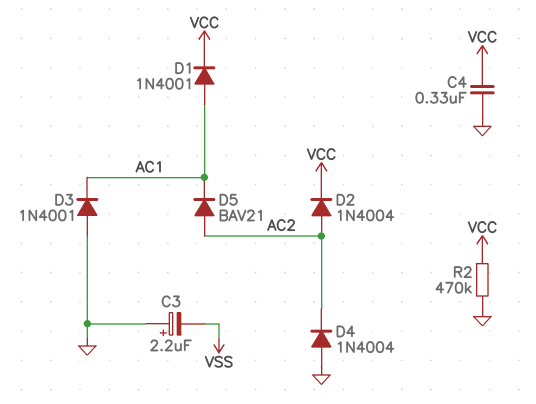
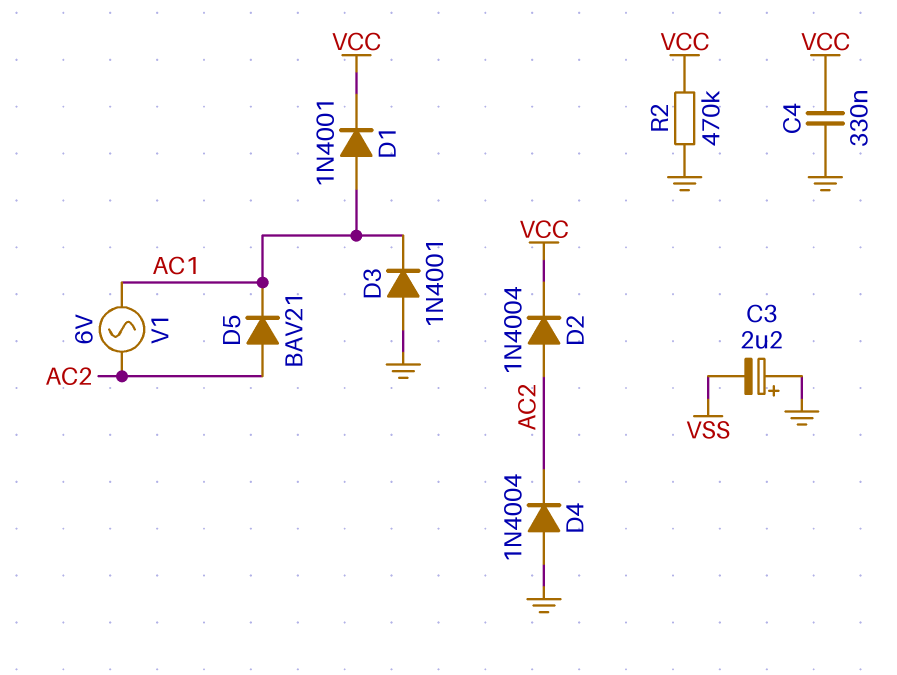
V1: none -> AC 6V (AC1, AC2)

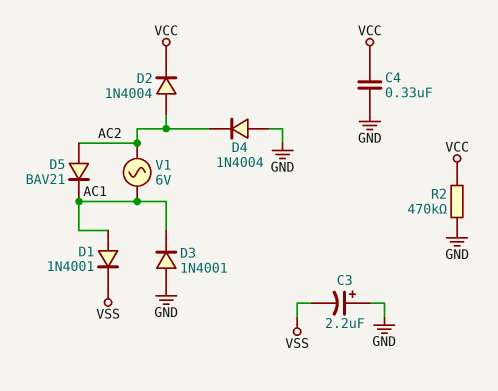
D1: diode 1N4001 (A AC1, K VCC) -> diode 1N4001 (A AC1, K VSS)

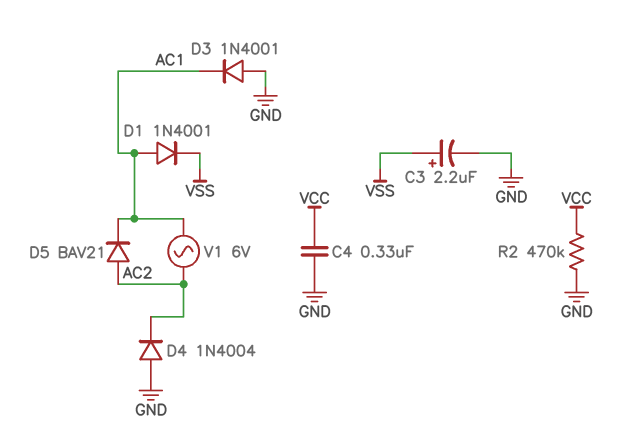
C3: 2.2uF (plus GND, minus VSS) -> 2.2uF (plus VSS, minus GND)
D2: diode 1N4004 (A AC2, K VCC) -> none

